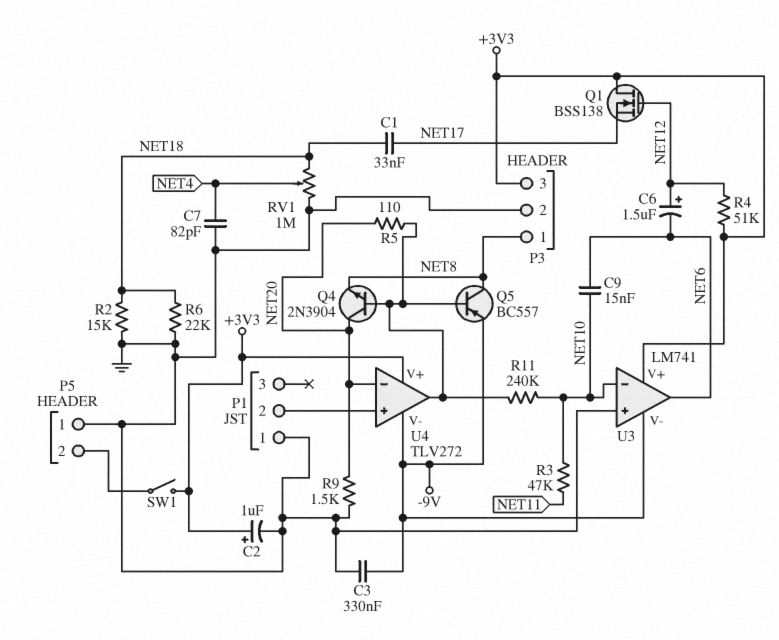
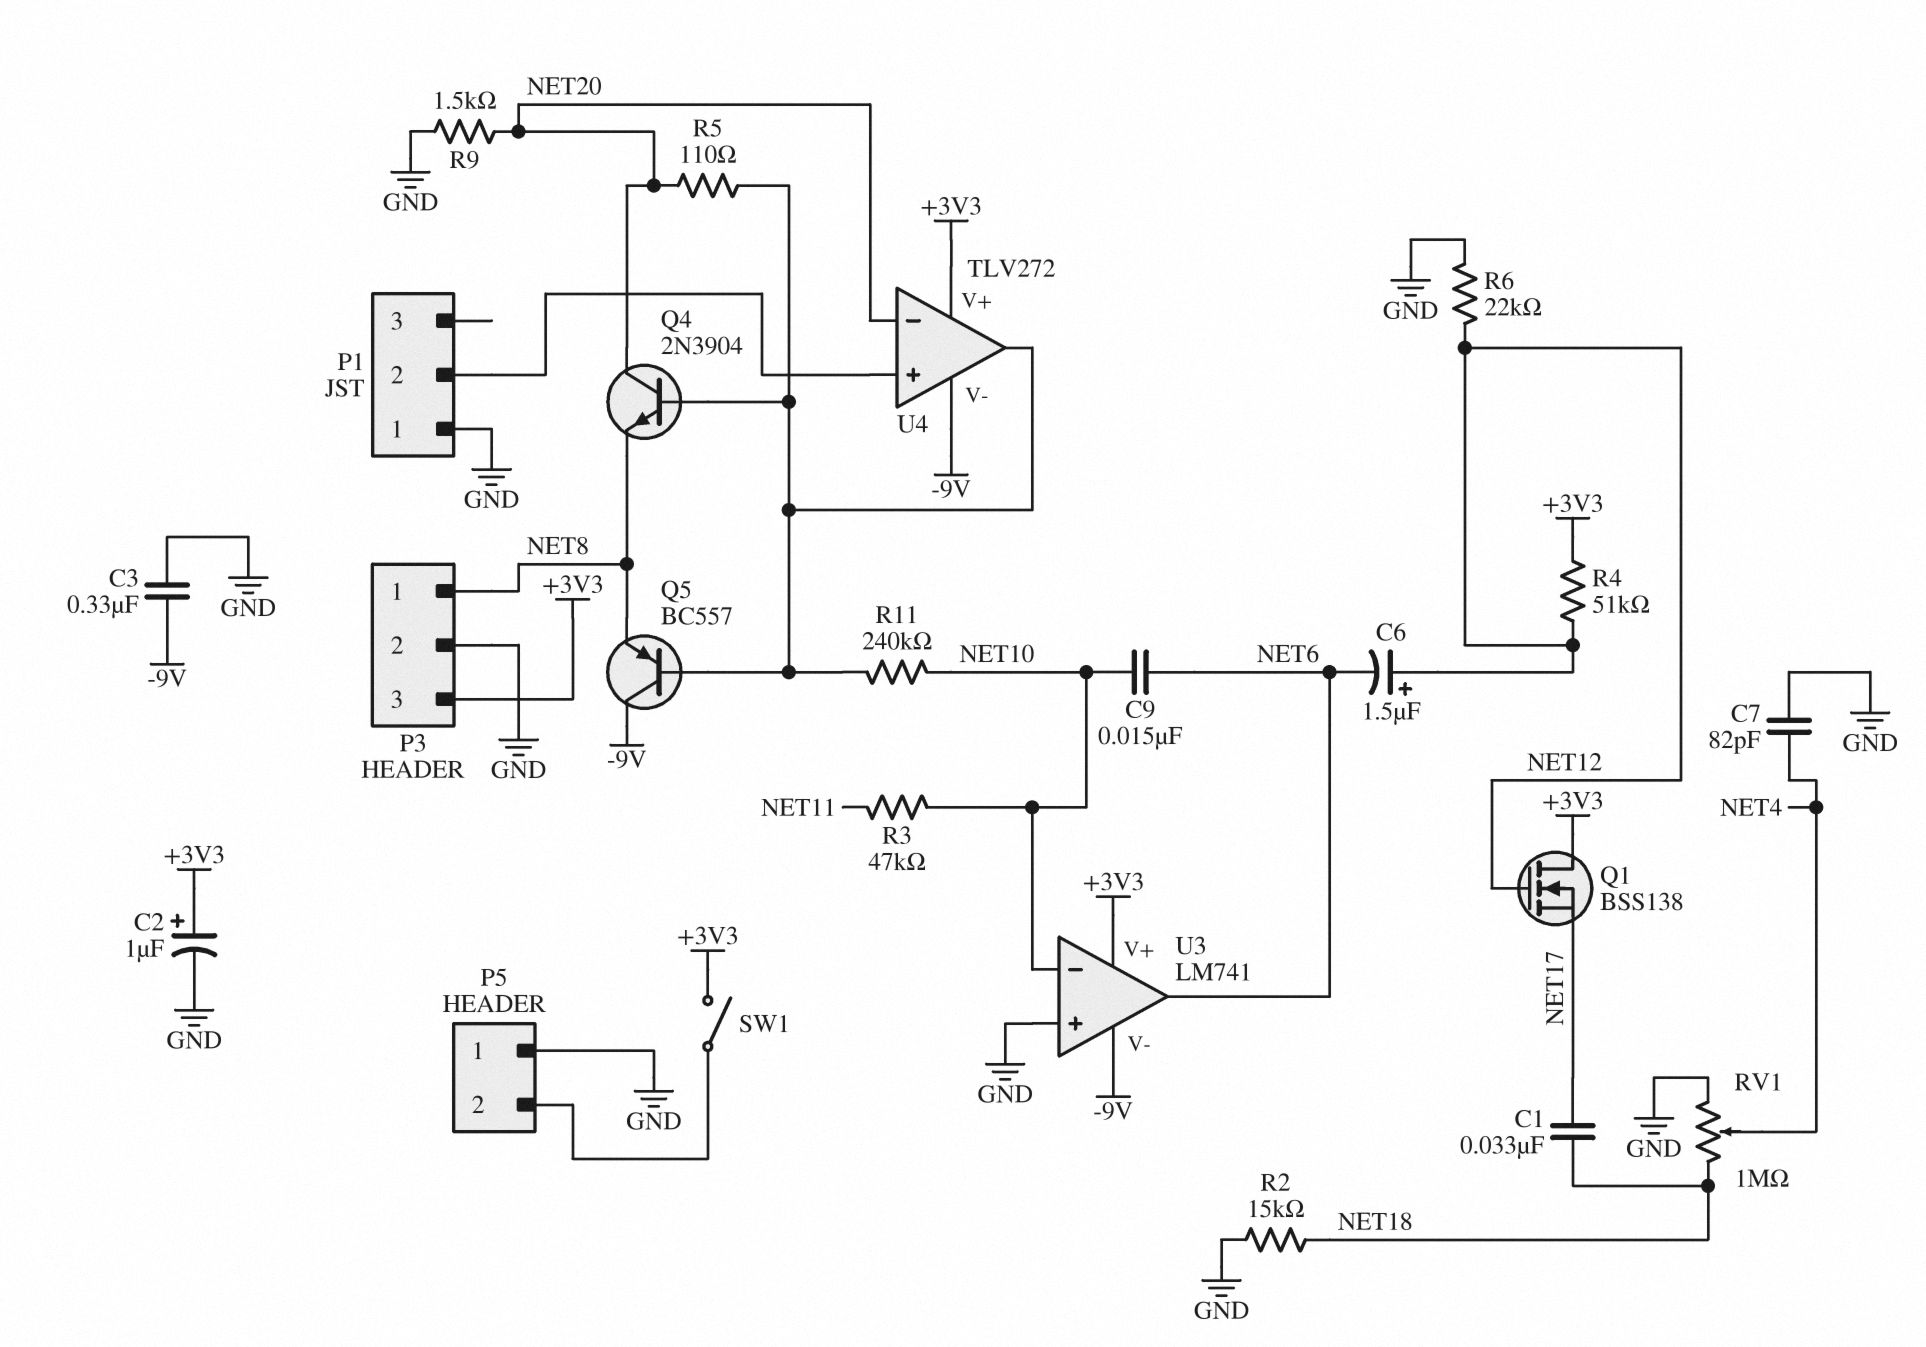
Q5: PNP BC557 (B U4/out, C NET8, E -9V) -> PNP BC557 (B U4/out, C -9V, E NET8)
R6: 22k (GND, NET18) -> 22k (GND, NET12)

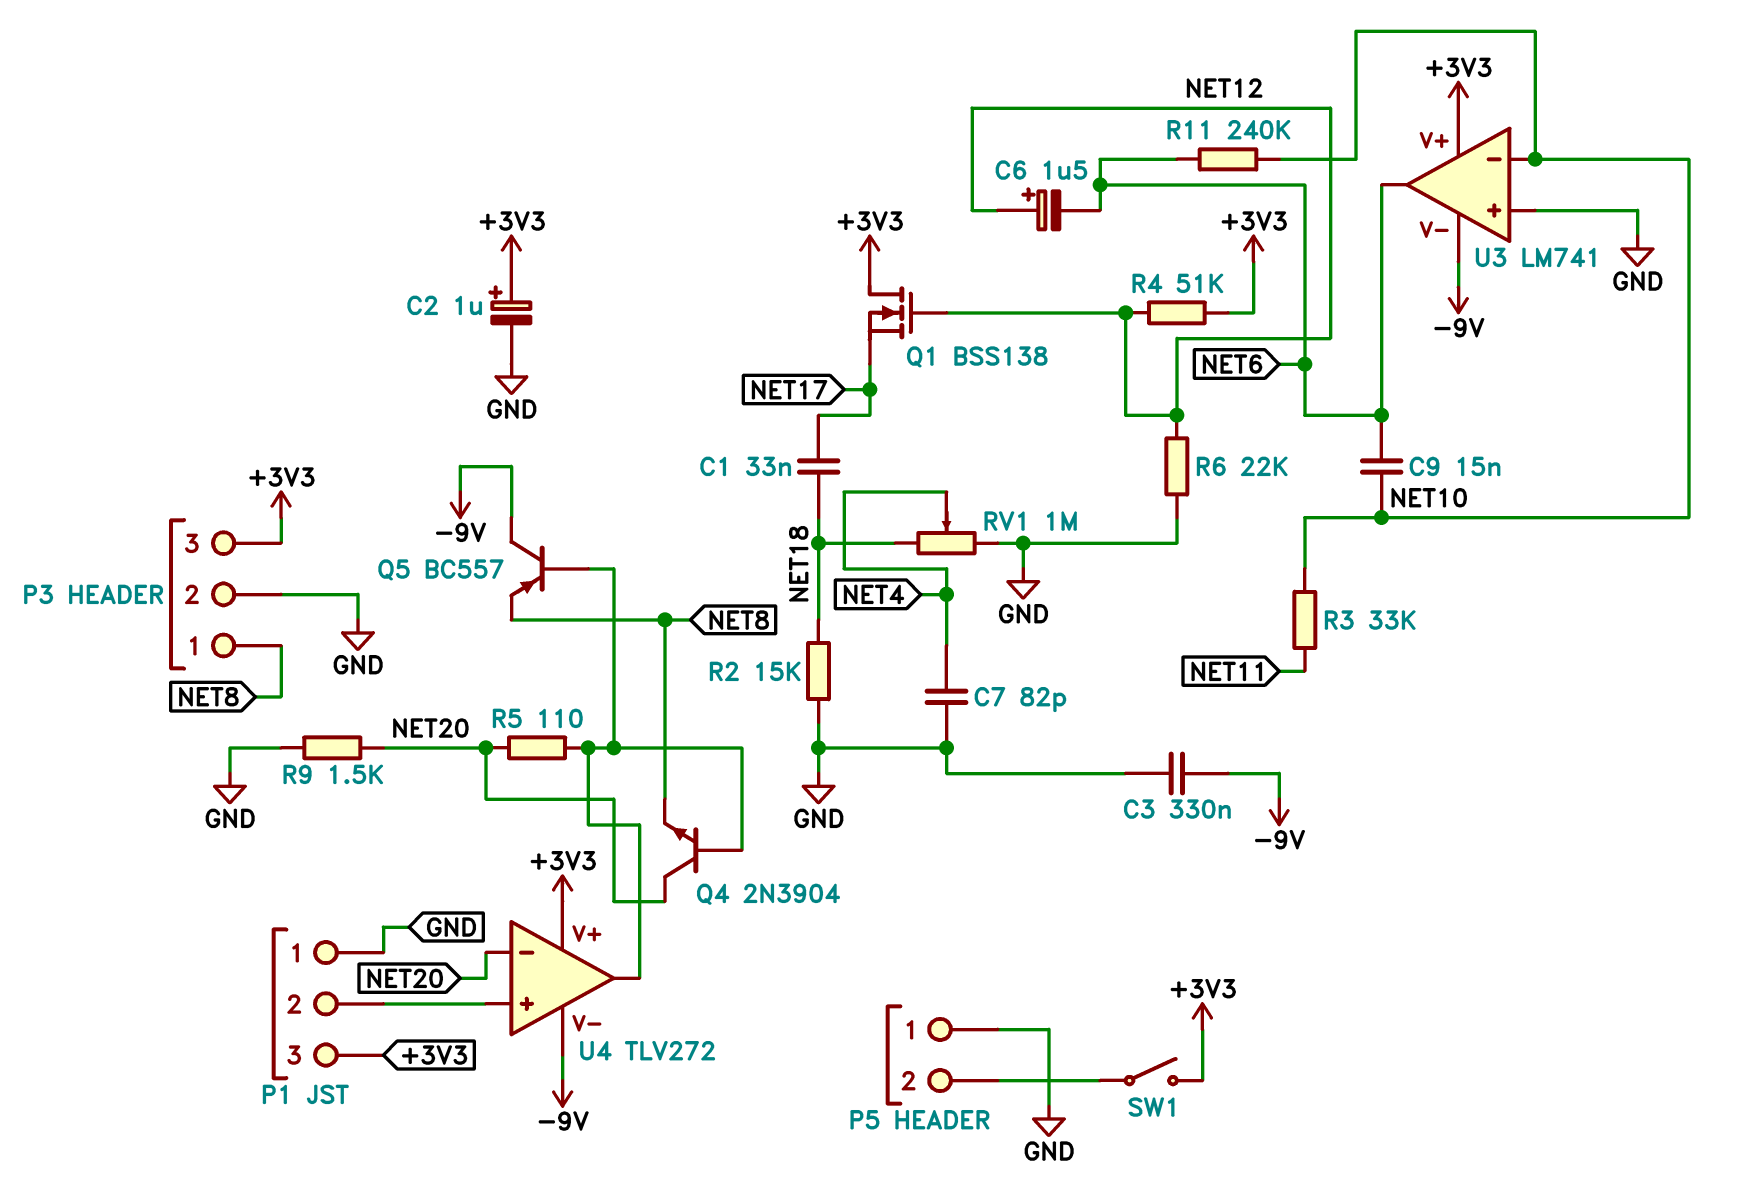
P1 pin 3: none -> +3V3
R3: 47k (NET10, NET11) -> 33k (NET10, NET11)
R11: 240k (NET10, U4/out) -> 240k (NET6, NET10)

